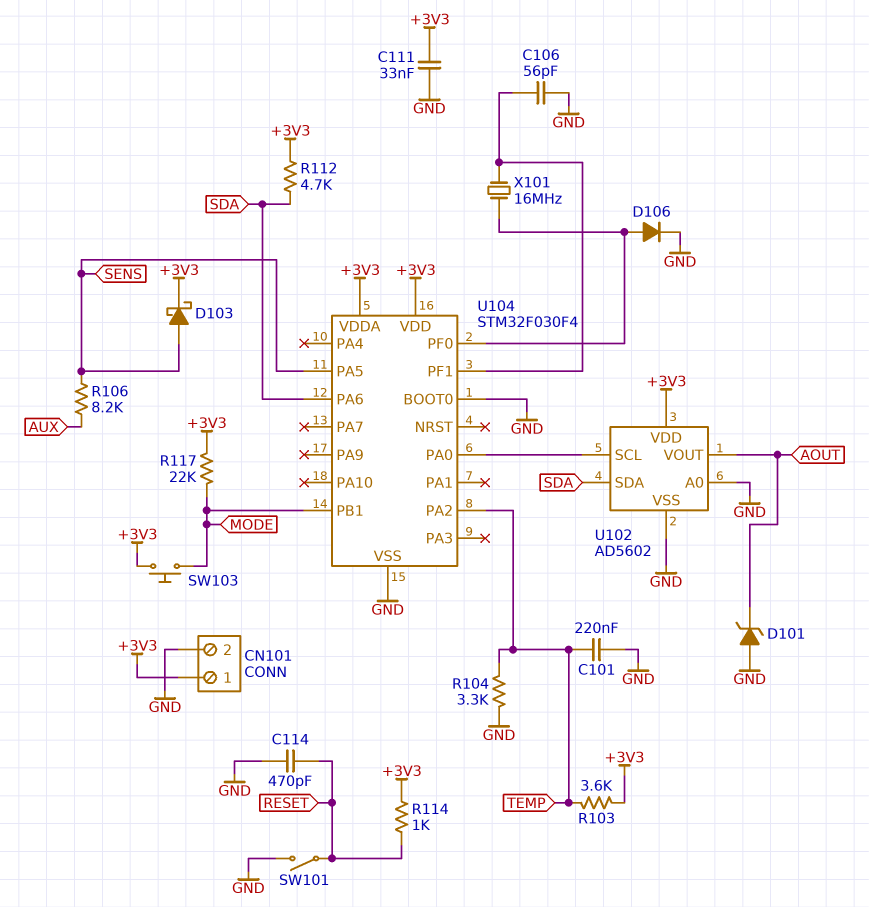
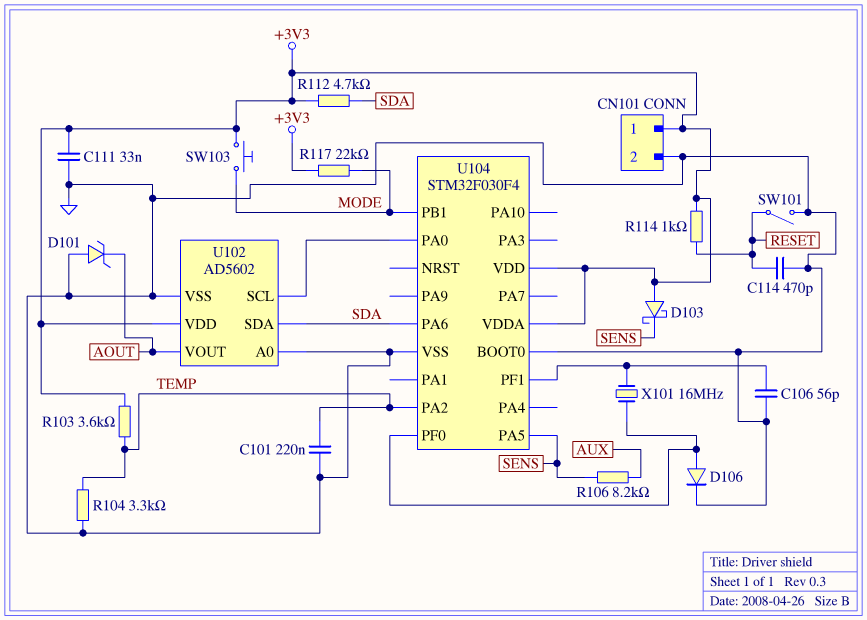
D103: schottky (A SENS, K +3V3) -> schottky (A +3V3, K SENS)

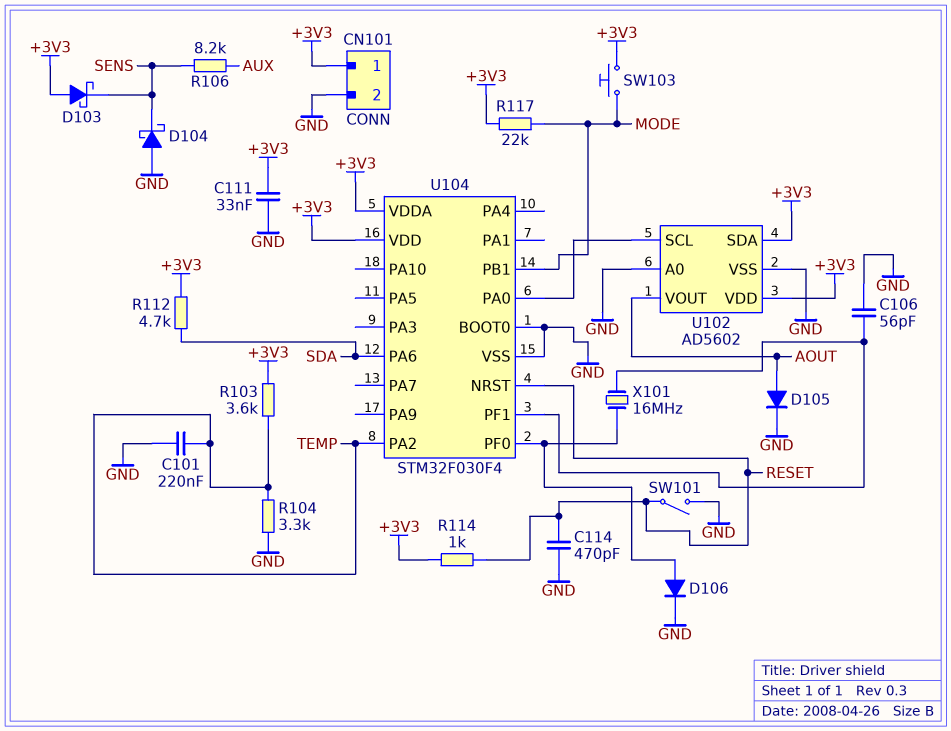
D101: zener (A GND, K AOUT) -> none
D104: none -> schottky (A GND, K SENS)
D105: none -> diode (A AOUT, K GND)
U102 pin SDA: SDA -> +3V3
U104 pin NRST: none -> RESET
U104 pin PA5: SENS -> none

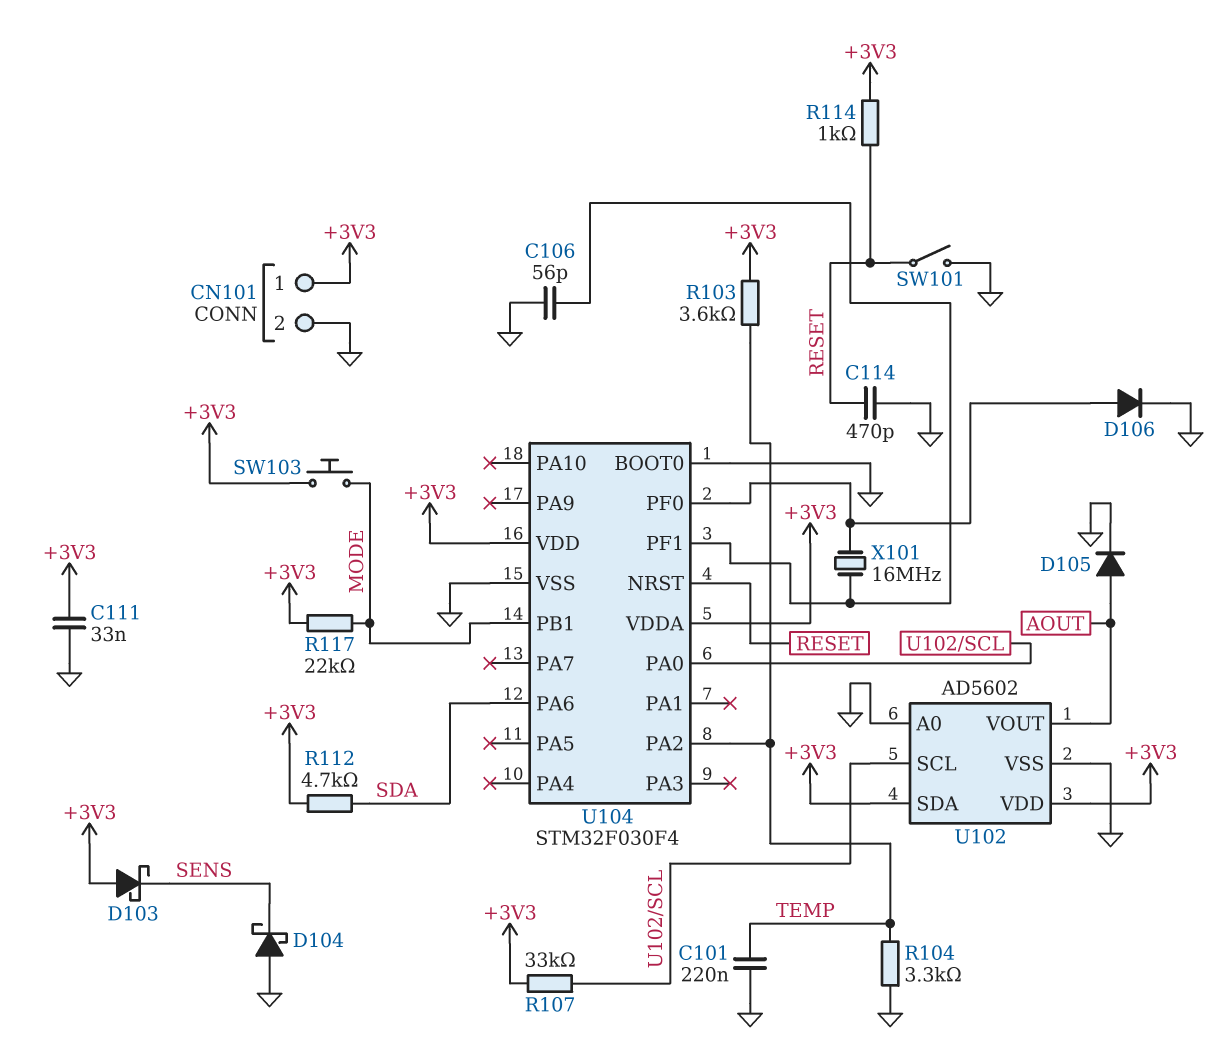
R106: 8.2k (AUX, SENS) -> none
R107: none -> 33k (+3V3, U102/SCL)

